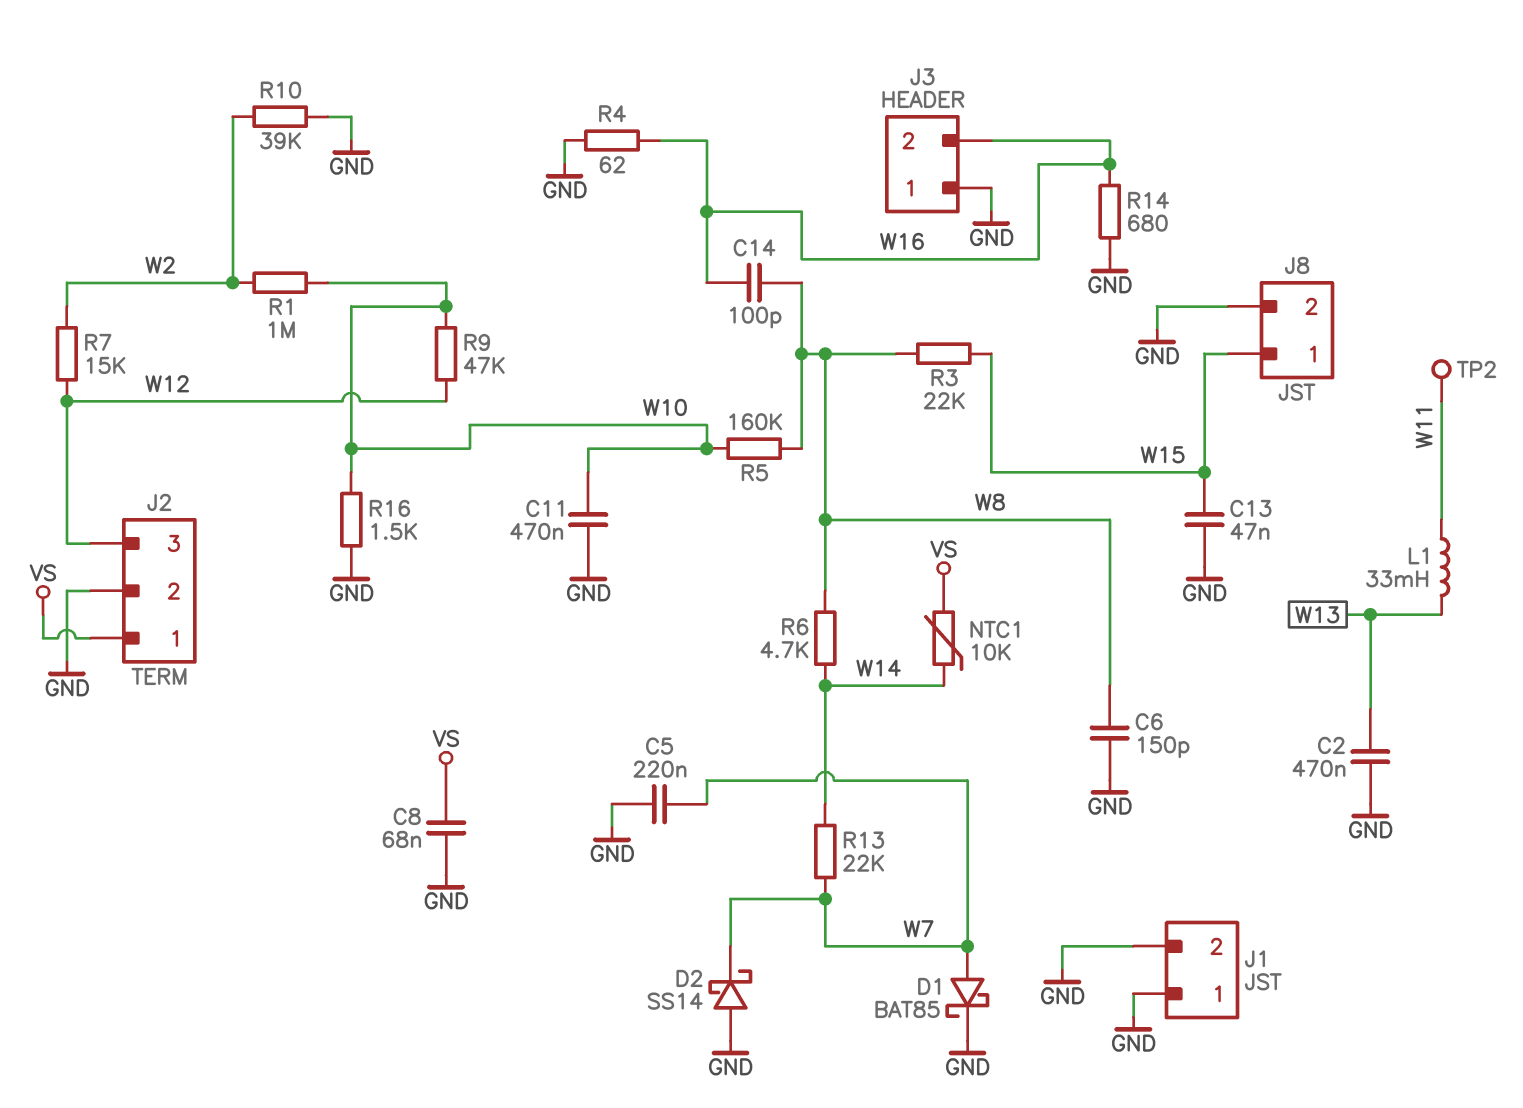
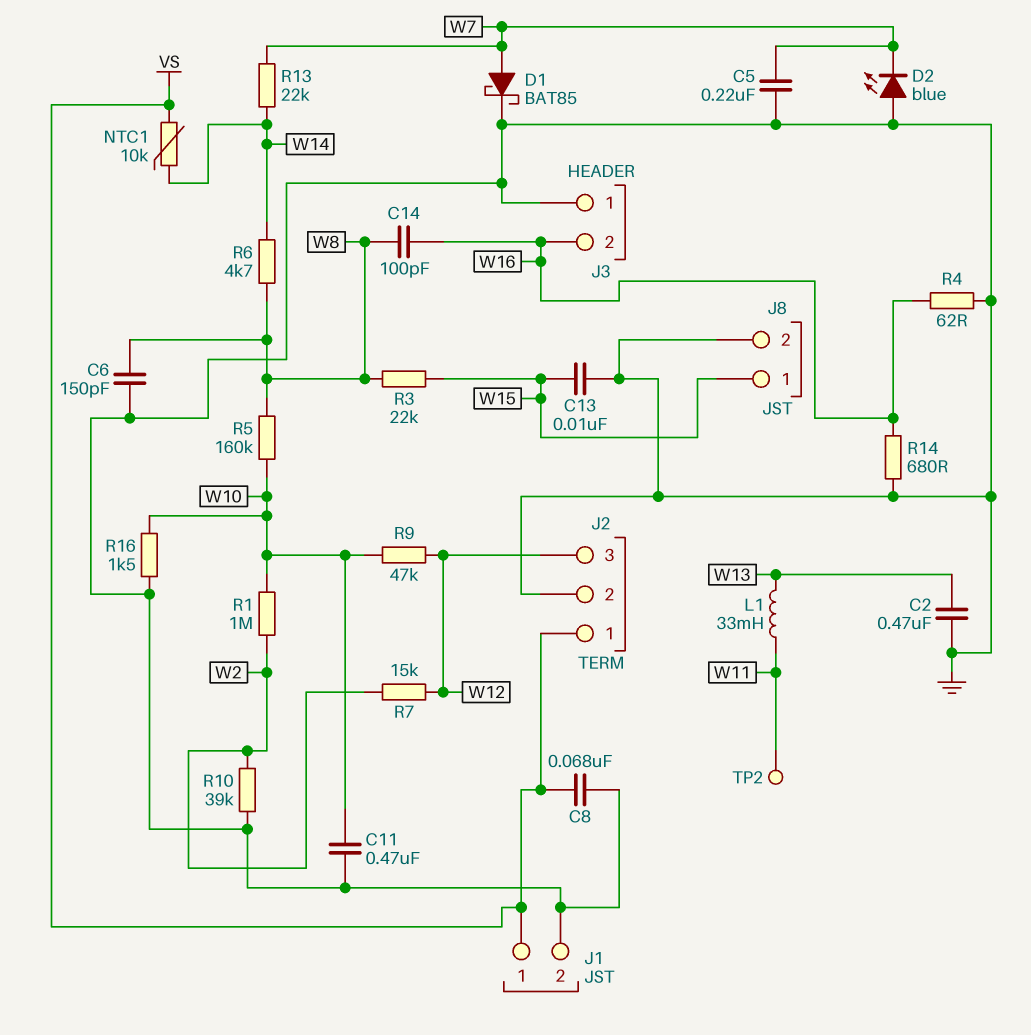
C13: 47nF (GND, W15) -> 10nF (GND, W15)
D2: schottky SS14 (A GND, K W7) -> LED blue (A GND, K W7)
J1 pin 1: GND -> VS

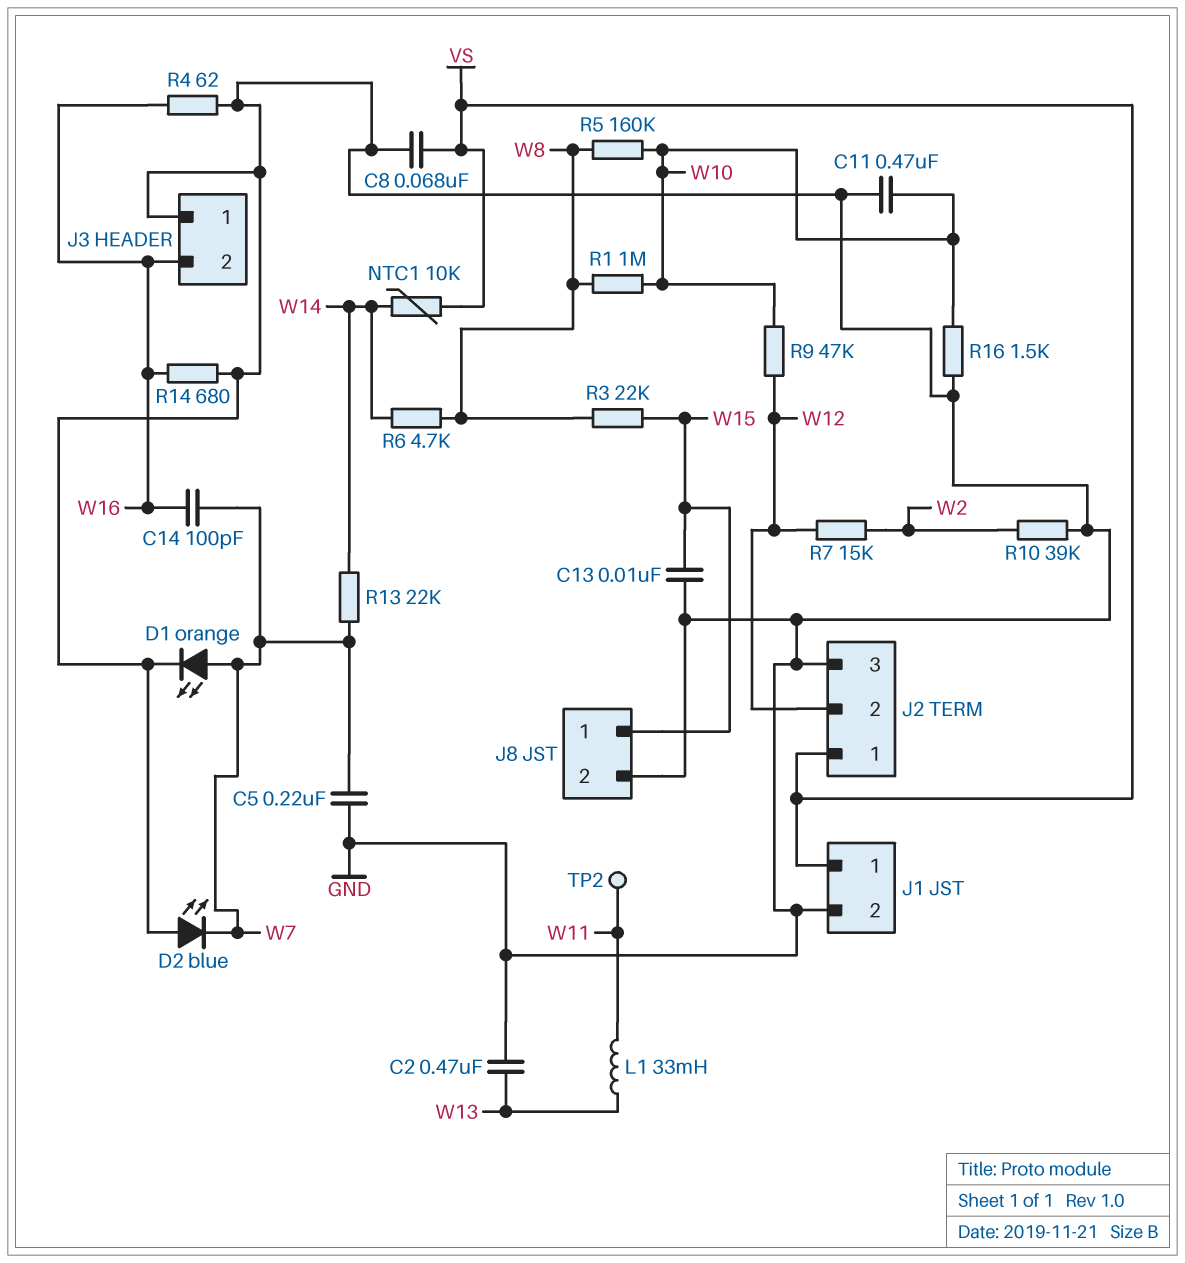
C6: 150pF (GND, W8) -> none
C14: 100pF (W8, W16) -> 100pF (W7, W16)
D1: schottky BAT85 (A W7, K GND) -> LED orange (A W7, K GND)
J2 pin 2: GND -> W12
J2 pin 3: W12 -> GND
R1: 1M (W2, W10) -> 1M (W8, W10)

